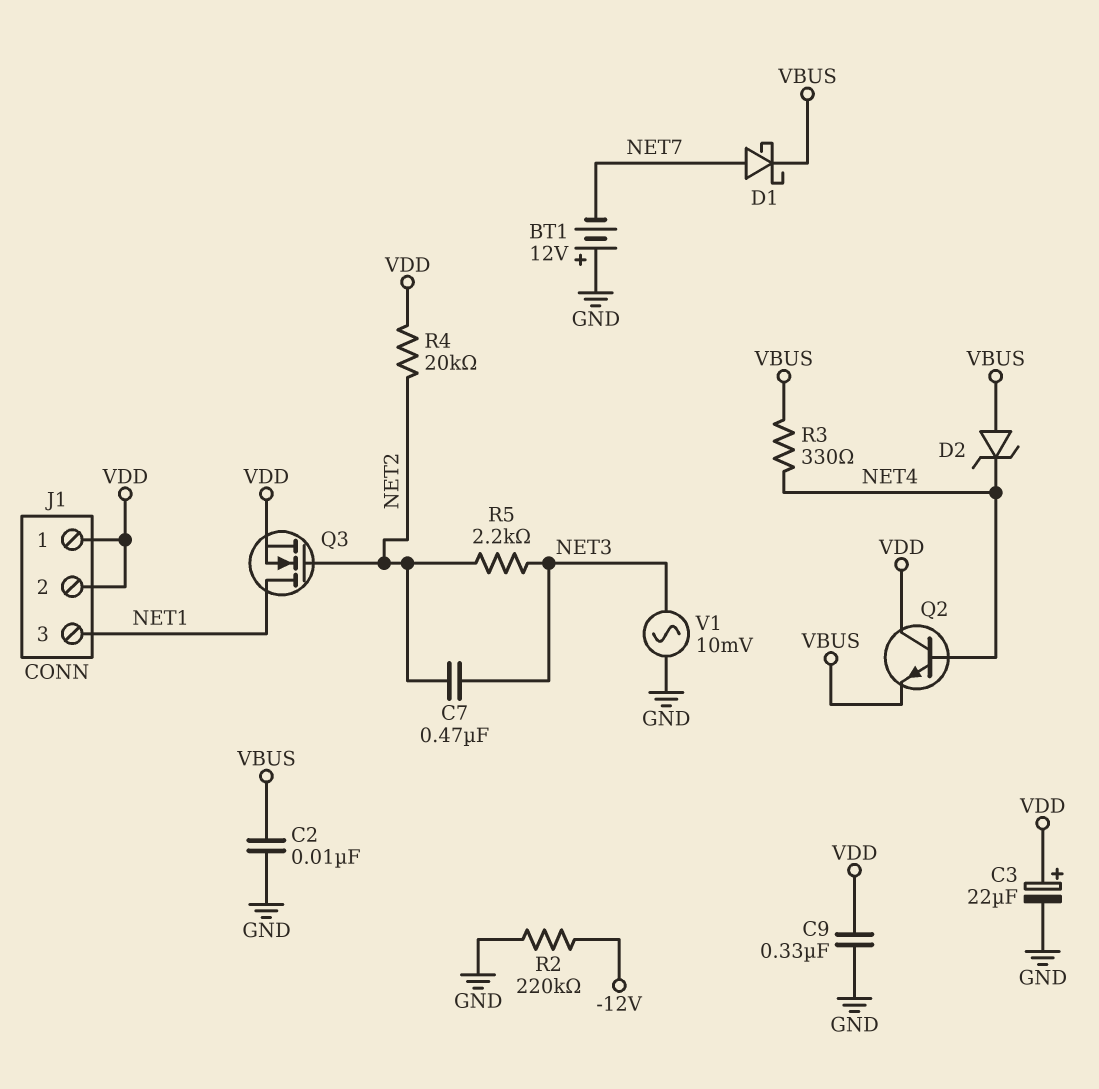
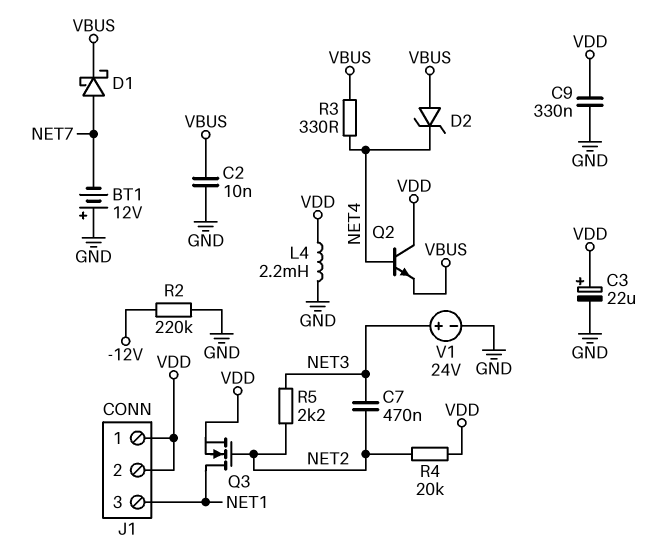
L4: none -> 2.2mH (GND, VDD)
V1: AC 10mV (GND, NET3) -> 24V (plus NET3, minus GND)

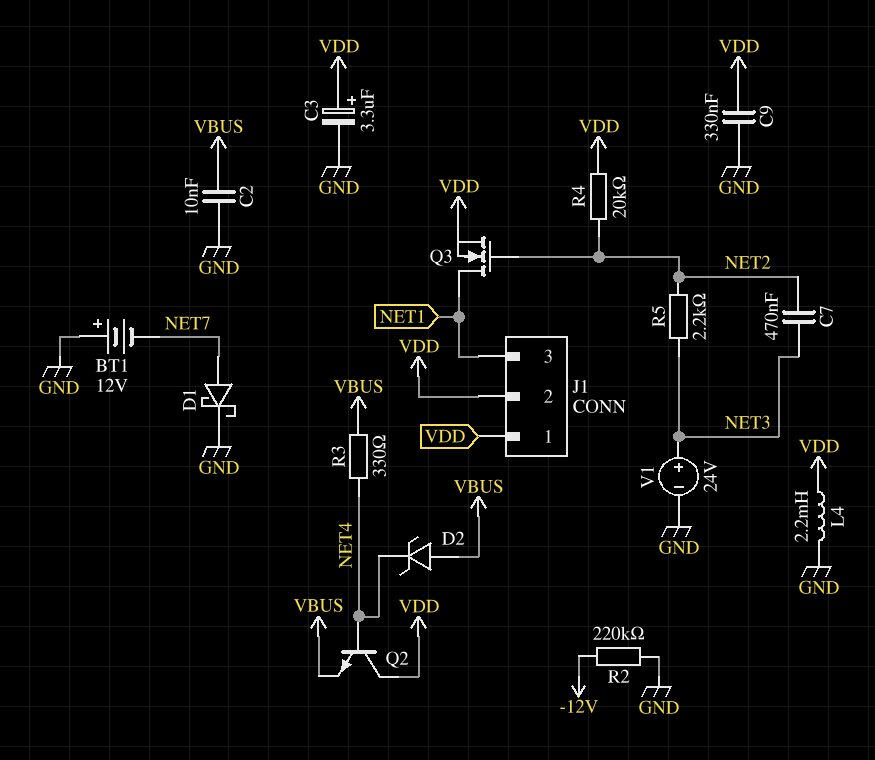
C3: 22uF (plus VDD, minus GND) -> 3.3uF (plus VDD, minus GND)
D1: schottky (A NET7, K VBUS) -> schottky (A NET7, K GND)

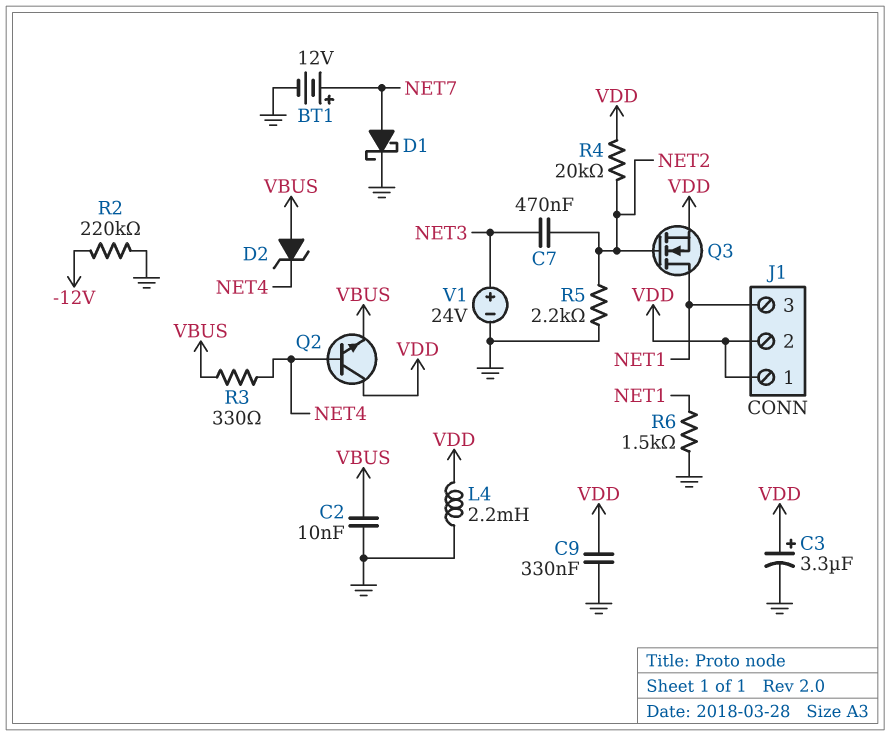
BT1: 12V (plus GND, minus NET7) -> 12V (plus NET7, minus GND)
R5: 2.2k (NET2, NET3) -> 2.2k (GND, NET2)
R6: none -> 1.5k (GND, NET1)

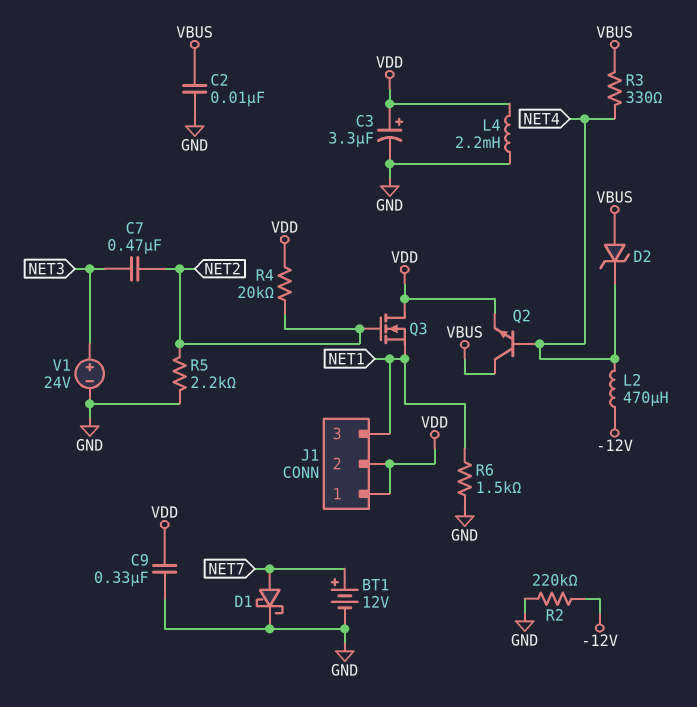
L2: none -> 470uH (-12V, NET4)
Q2: NPN (B NET4, C VDD, E VBUS) -> NPN (B NET4, C VBUS, E VDD)
Q3: NMOS (G NET2, D NET1, S VDD) -> NMOS (G NET2, D VDD, S NET1)

